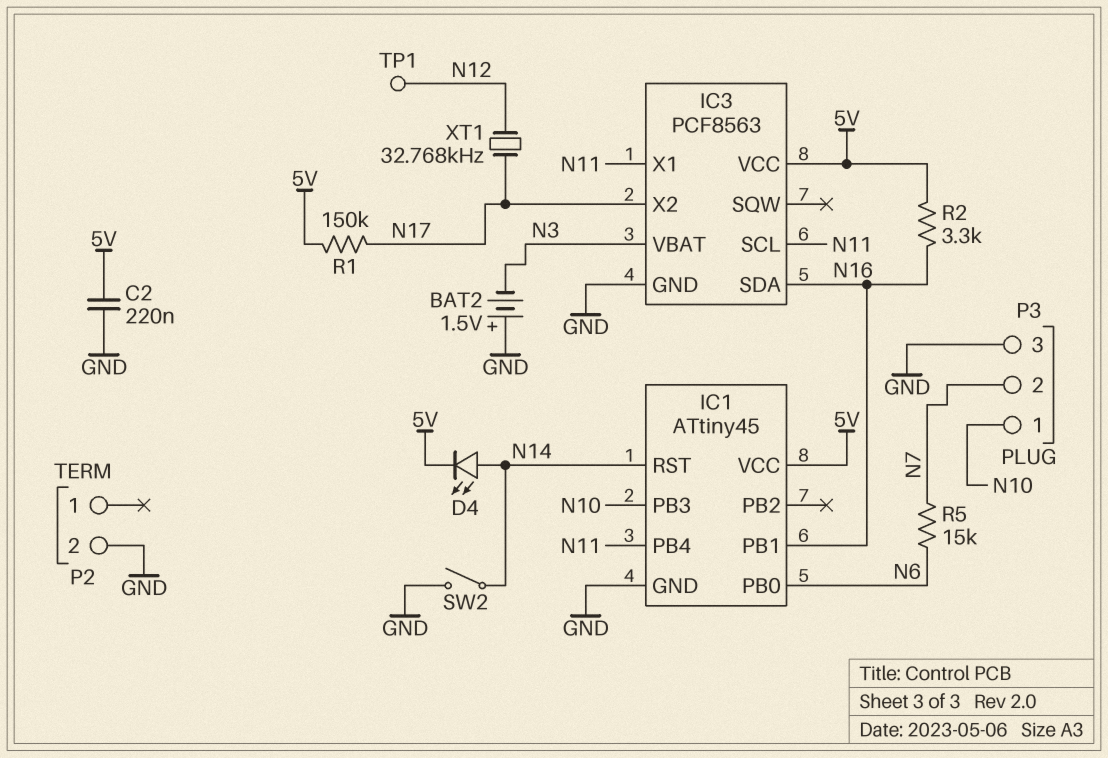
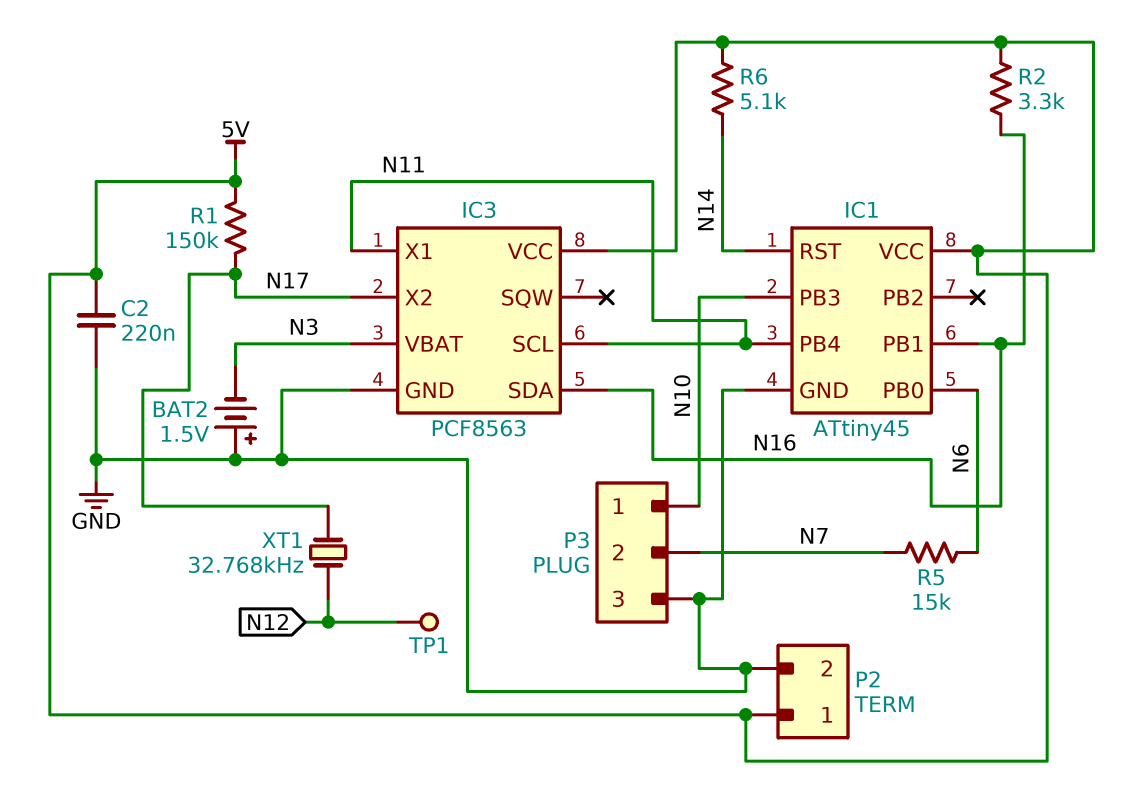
D4: LED (A N14, K 5V) -> none
P2 pin 1: none -> 5V
R6: none -> 5.1k (5V, N14)
SW2: switch (GND, N14) -> none

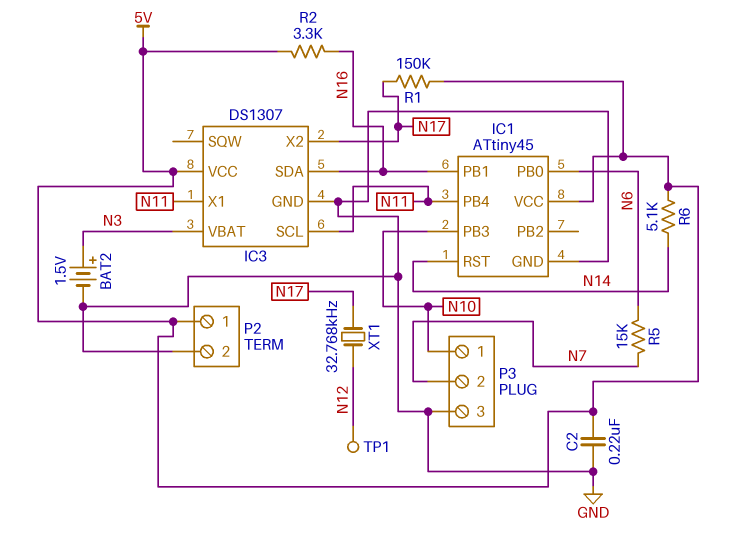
BAT2: 1.5V (plus GND, minus N3) -> 1.5V (plus N3, minus GND)
IC3: PCF8563 -> DS1307

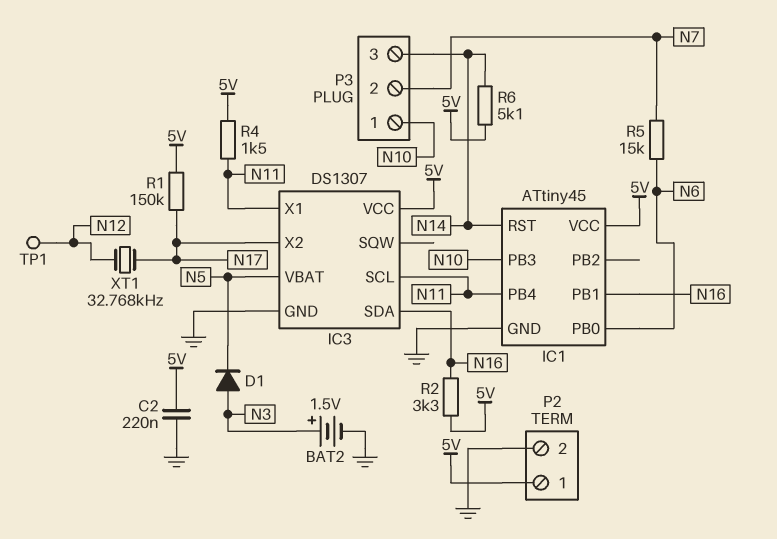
D1: none -> diode (A N3, K N5)
IC3 pin VBAT: N3 -> N5
P3 pin 3: GND -> N14
R4: none -> 1.5k (5V, N11)

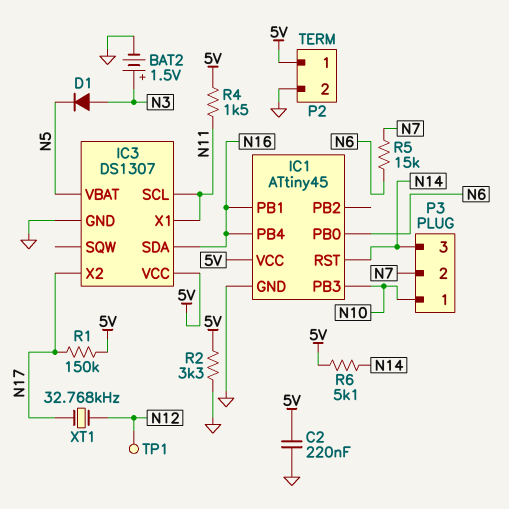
IC1 pin PB4: N11 -> N16
R2: 3.3k (5V, N16) -> 3.3k (5V, GND)

